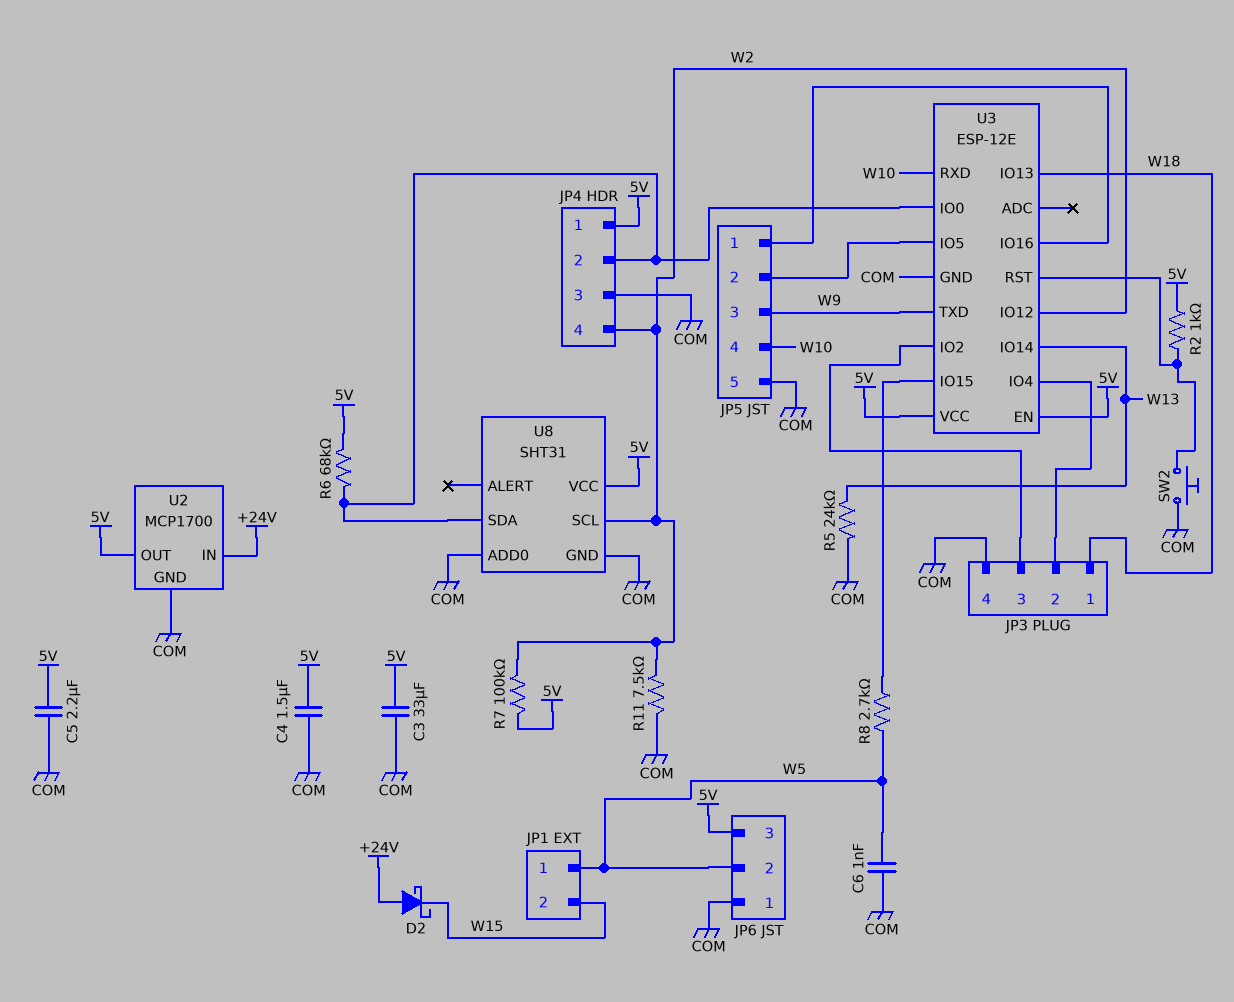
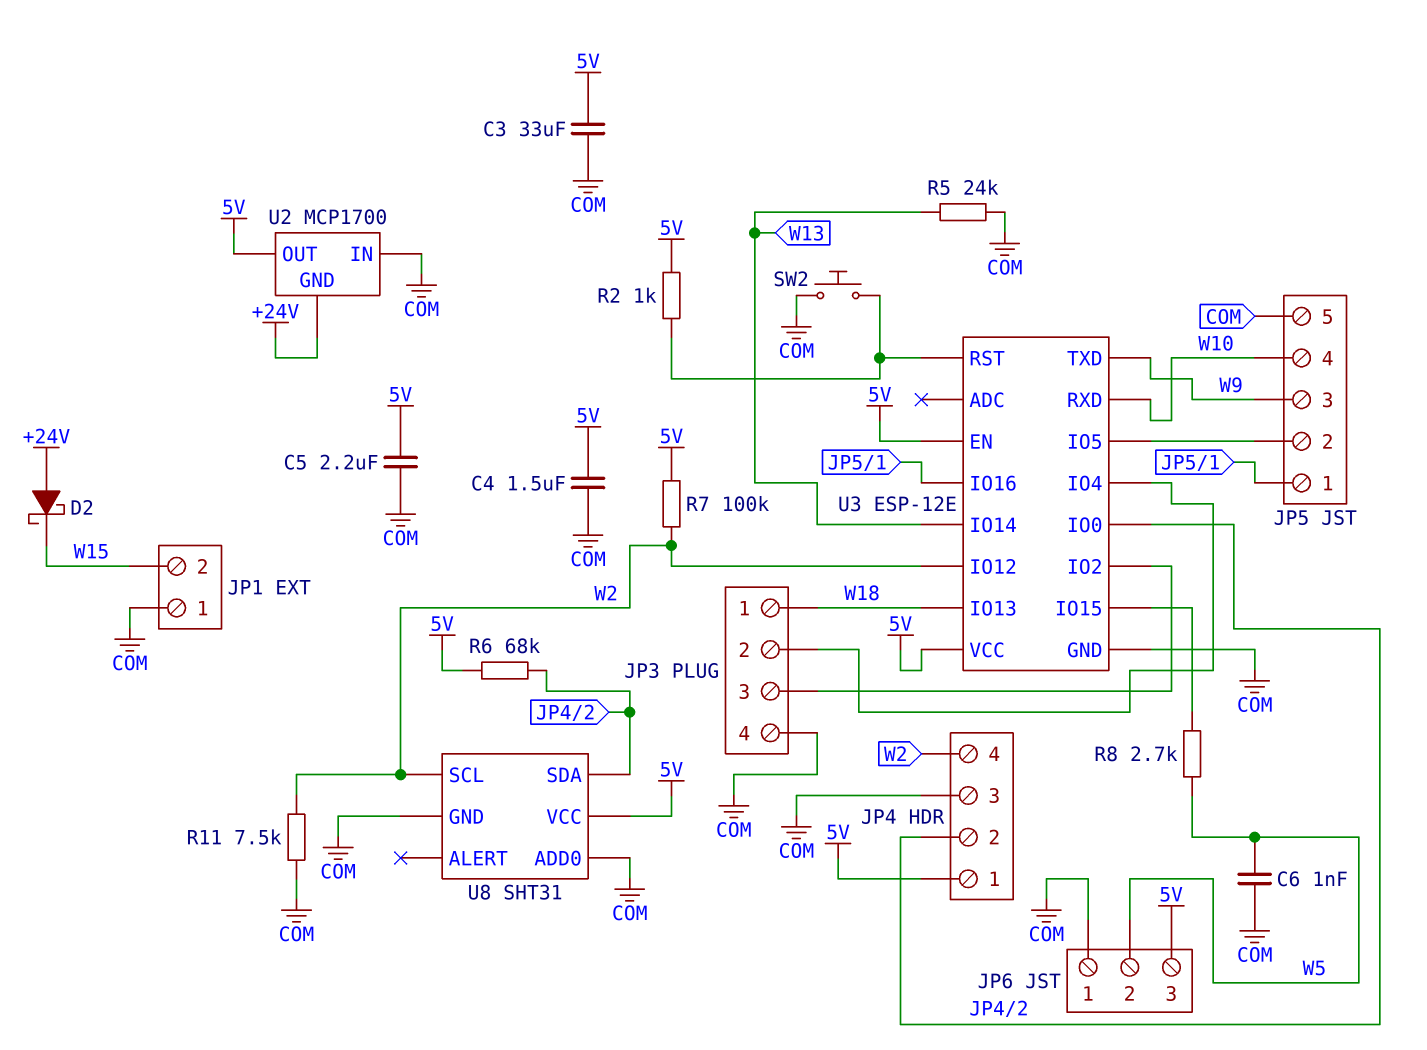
JP1 pin 1: W5 -> COM
U2 pin GND: COM -> +24V
U2 pin IN: +24V -> COM

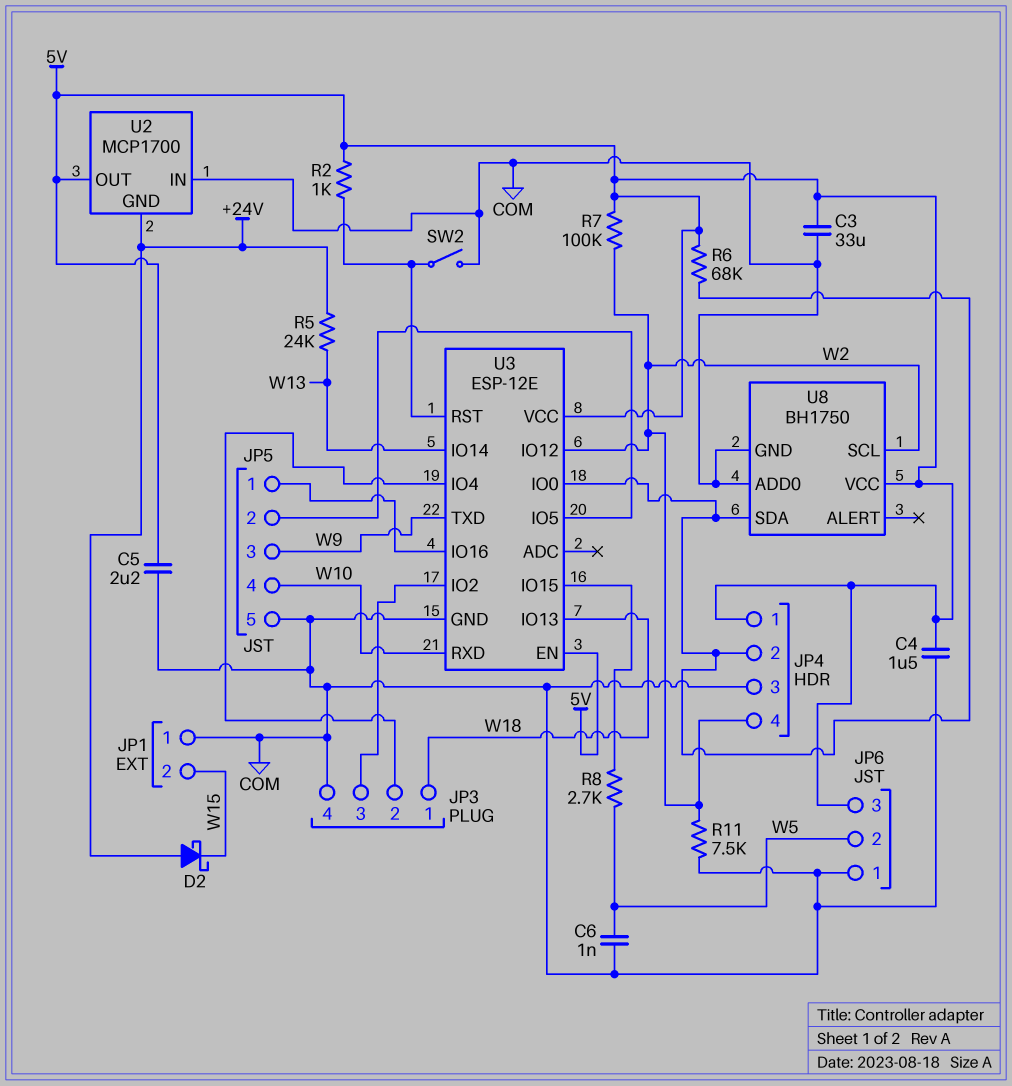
R5: 24k (COM, W13) -> 24k (+24V, W13)
SW2: button (COM, U3/RST) -> switch (COM, U3/RST)
U8: SHT31 -> BH1750

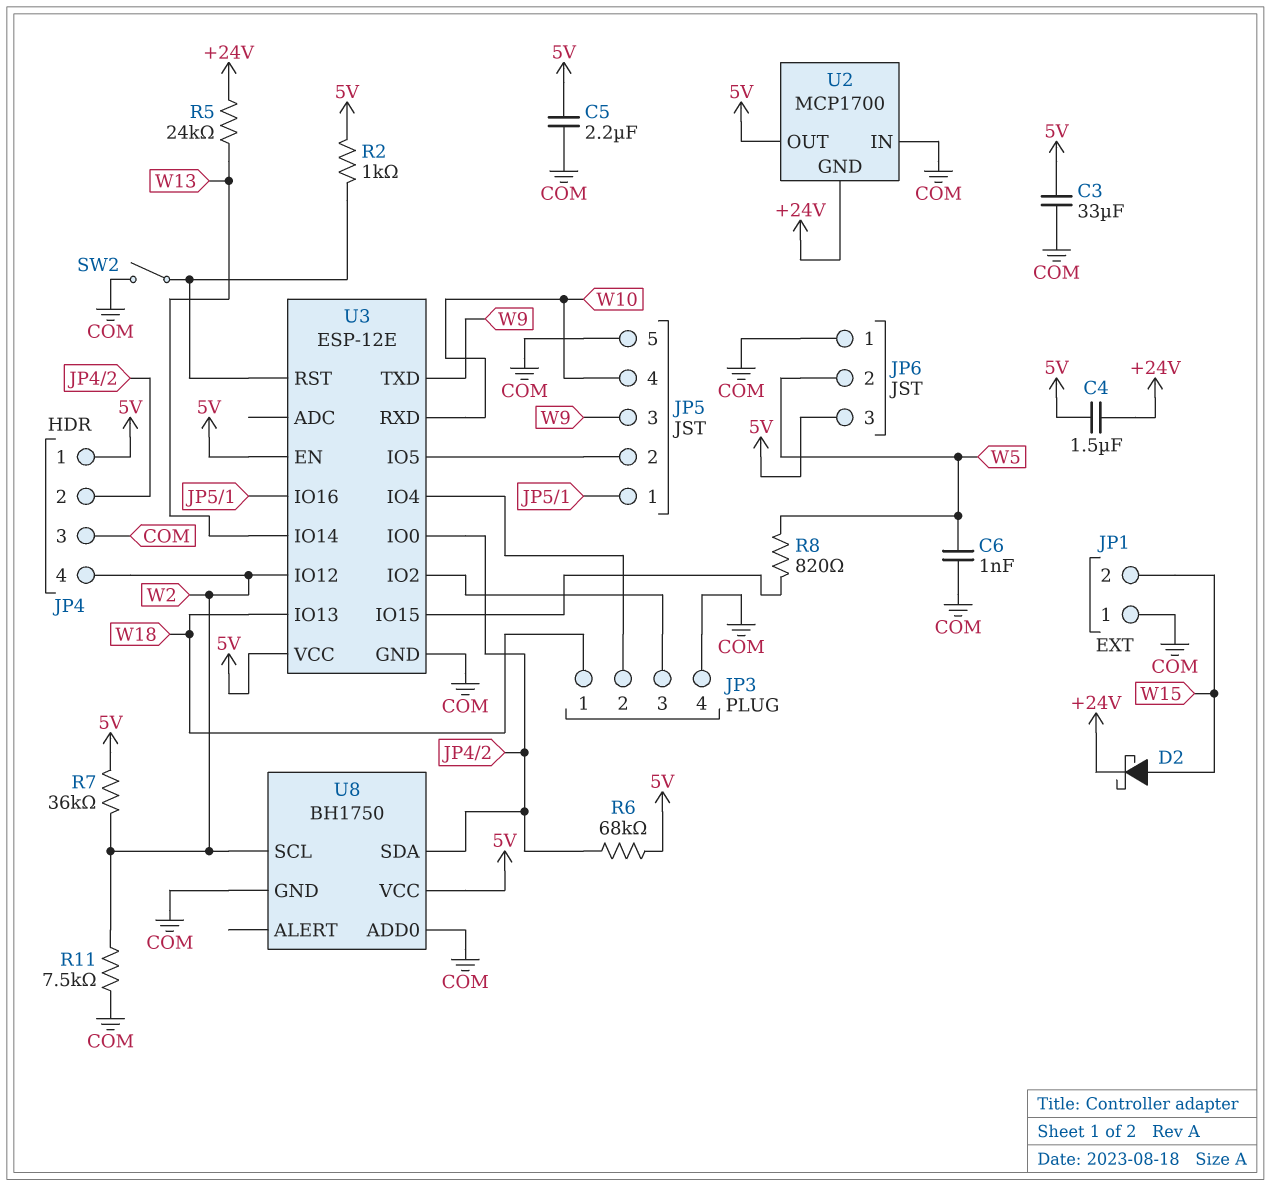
C4: 1.5uF (5V, COM) -> 1.5uF (+24V, 5V)
D2: schottky (A +24V, K W15) -> schottky (A W15, K +24V)
R7: 100k (5V, W2) -> 36k (5V, W2)
R8: 2.7k (U3/IO15, W5) -> 820 (U3/IO15, W5)

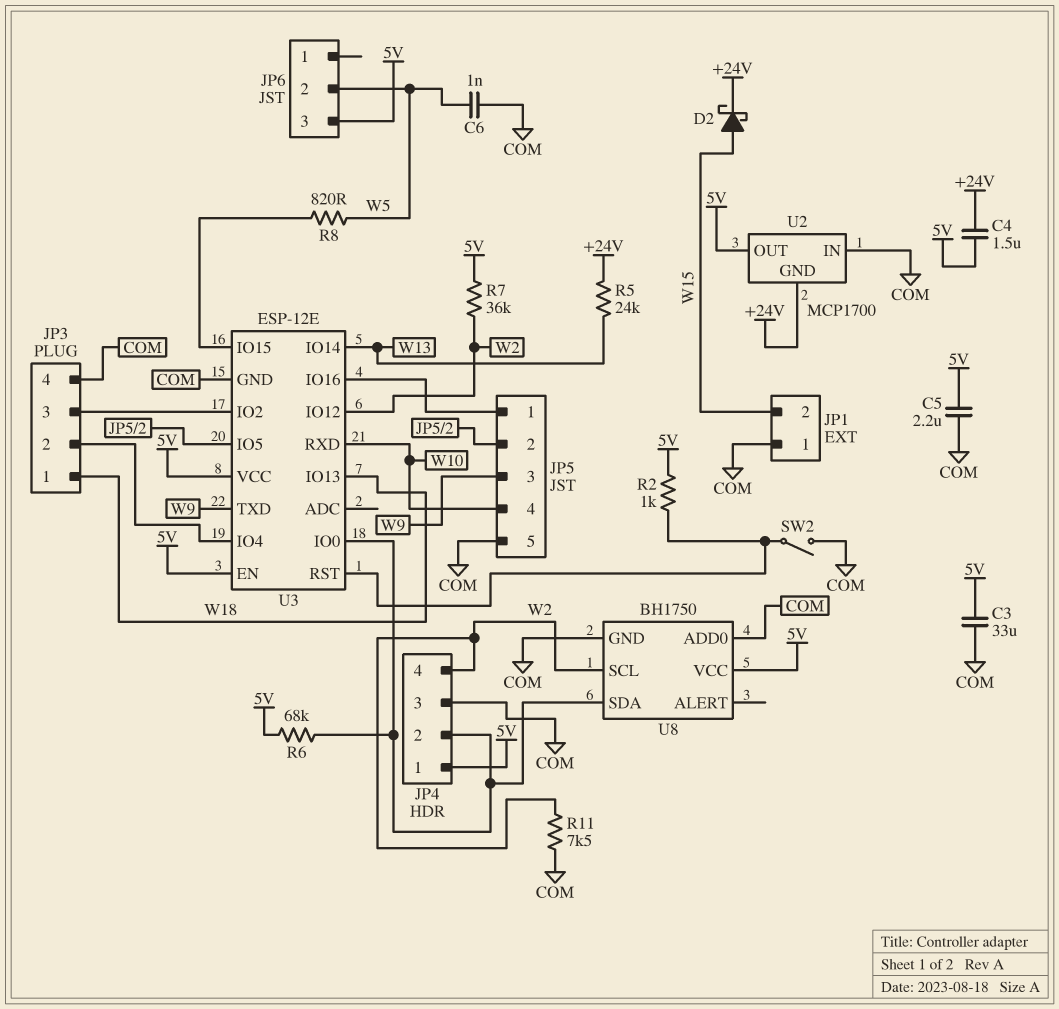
JP6 pin 1: COM -> none

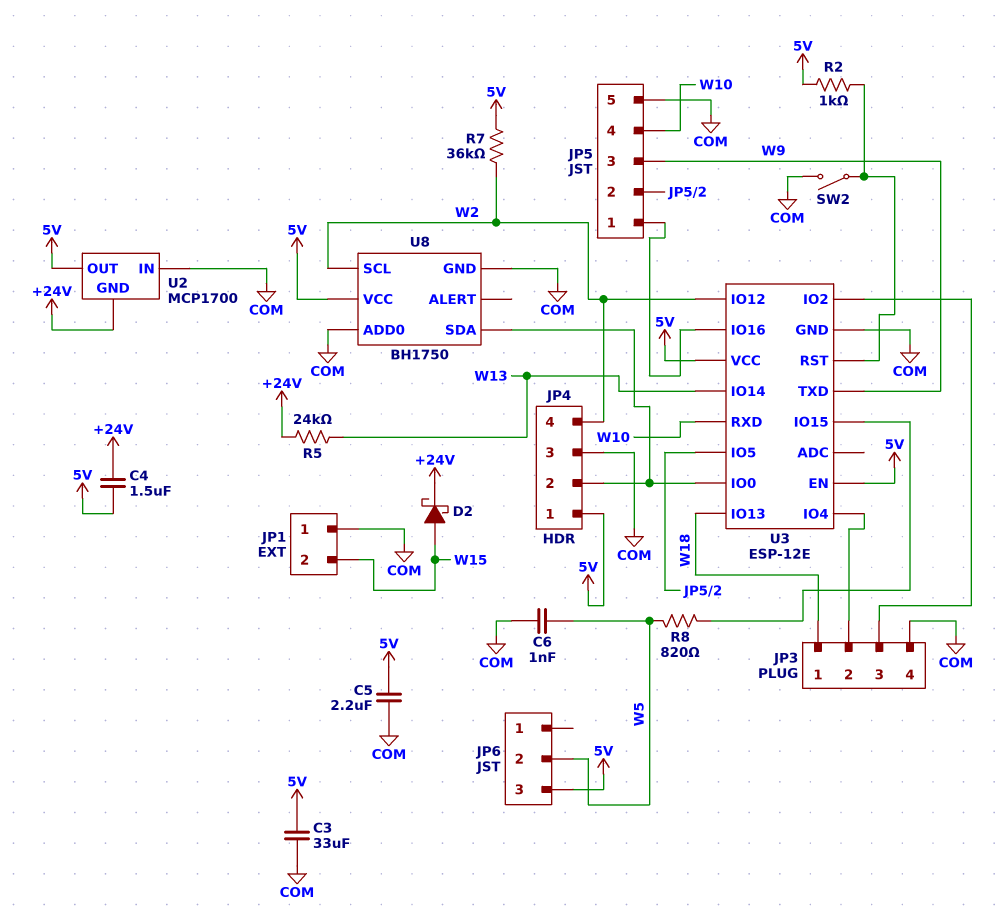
R6: 68k (5V, JP4/2) -> none
R11: 7.5k (COM, W2) -> none

